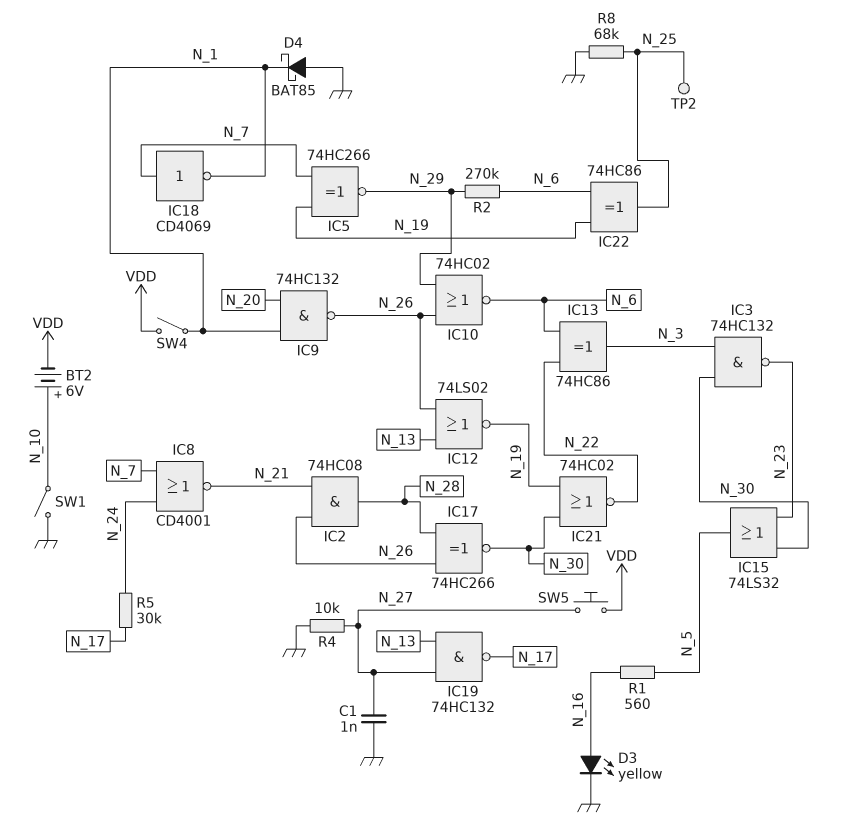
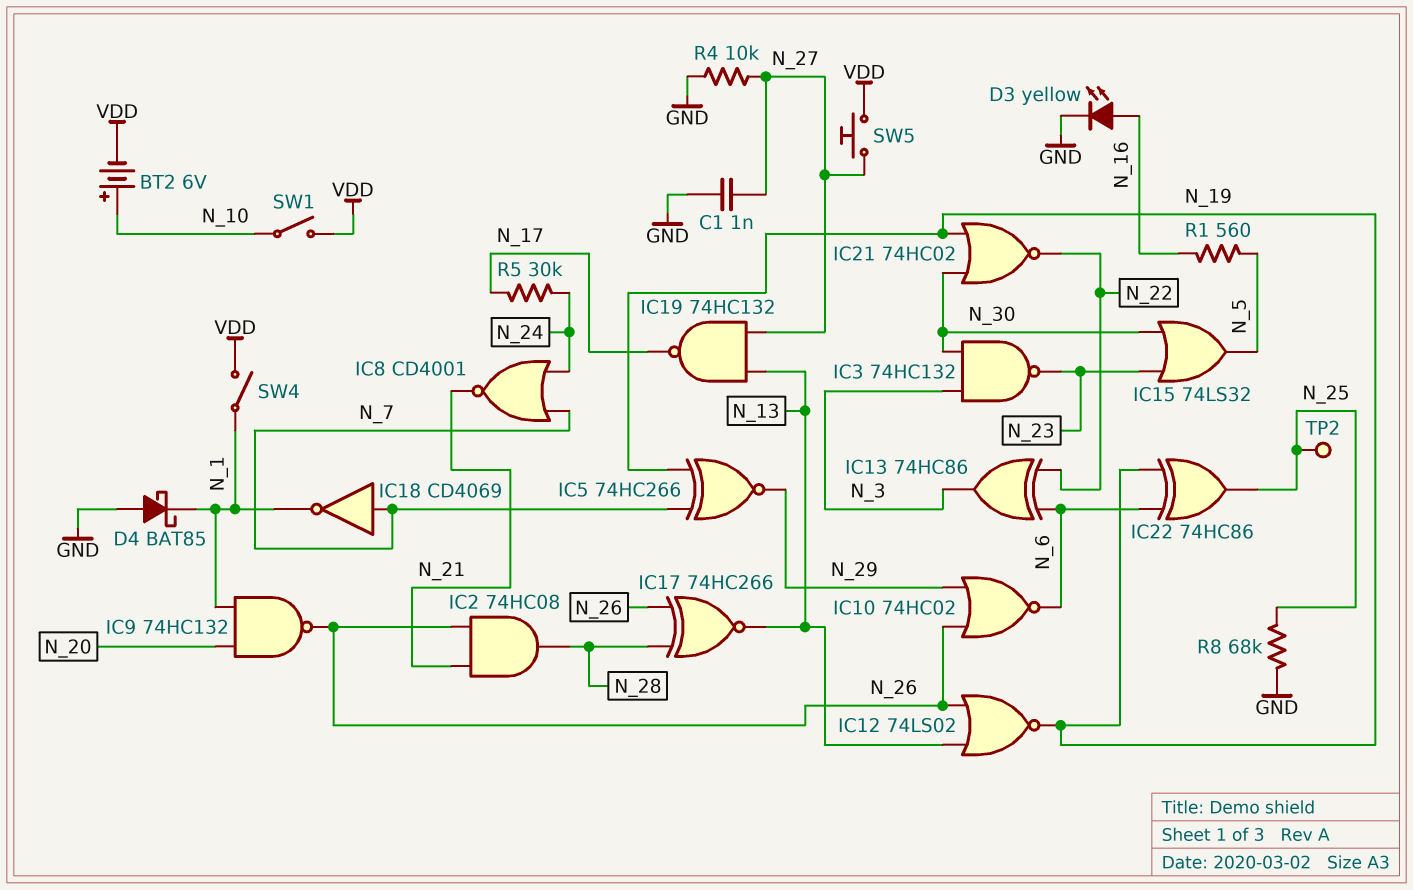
IC17: XNOR 74HC266 (in N_26, in N_28, out N_30) -> XNOR 74HC266 (in N_26, in N_28, out N_13)
R2: 270k (N_6, N_29) -> none
SW1: switch (GND, N_10) -> switch (N_10, VDD)

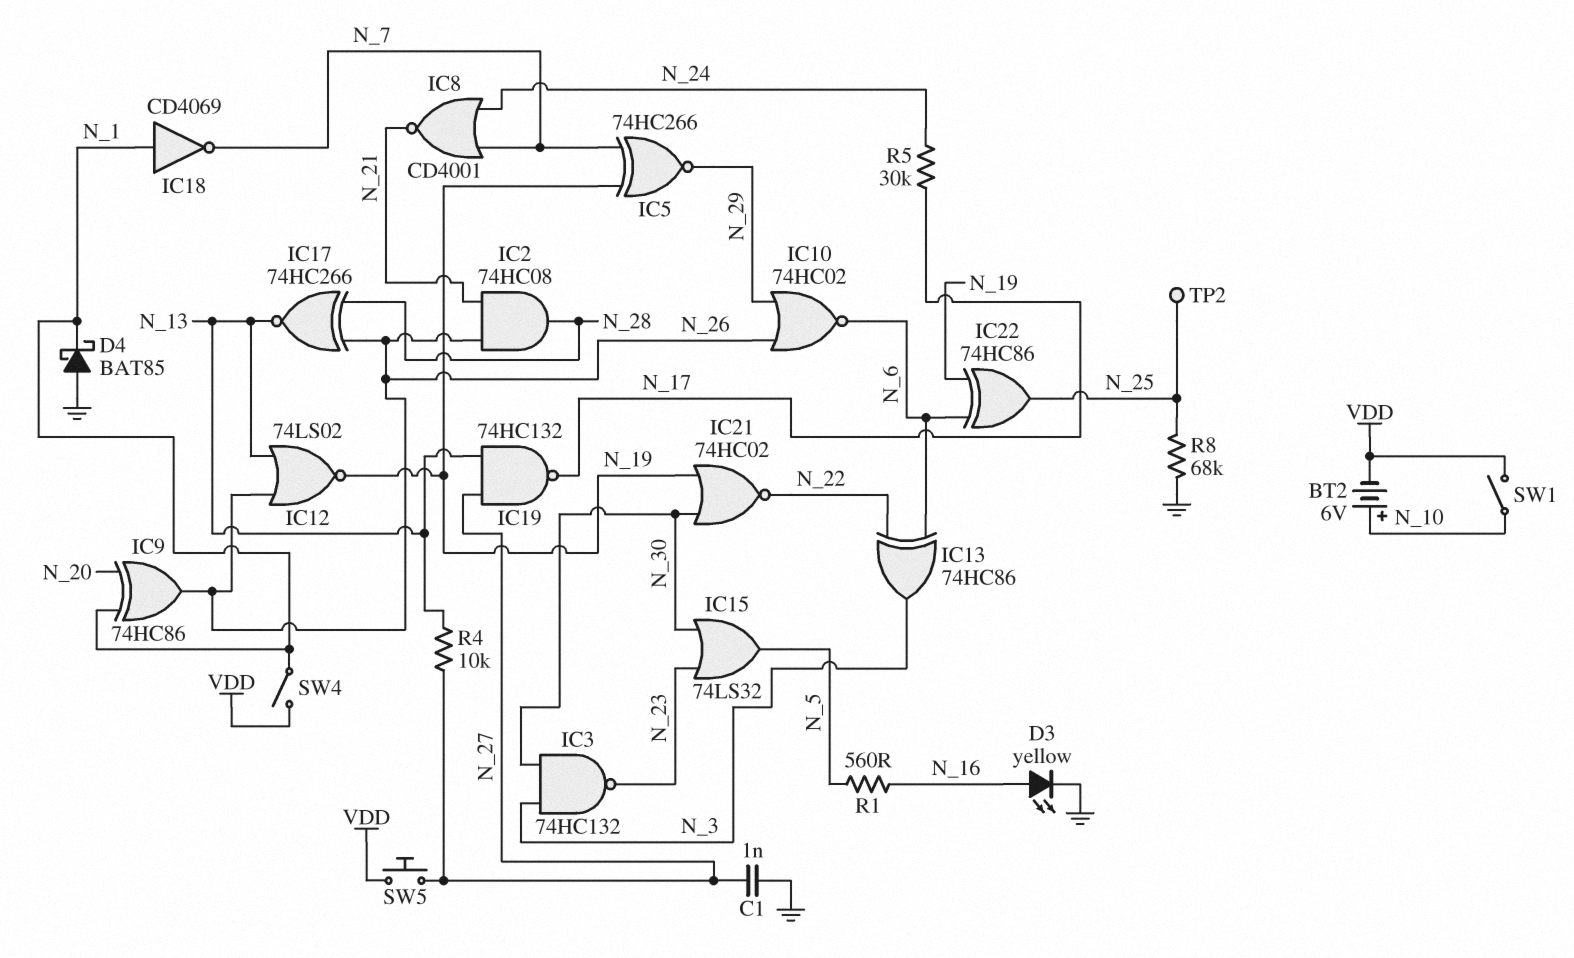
IC9: NAND 74HC132 (in N_1, in N_20, out N_26) -> XOR 74HC86 (in N_1, in N_20, out N_26)
IC18: NOT CD4069 (in N_7, out N_1) -> NOT CD4069 (in N_1, out N_7)
R4: 10k (GND, N_27) -> 10k (N_13, N_27)

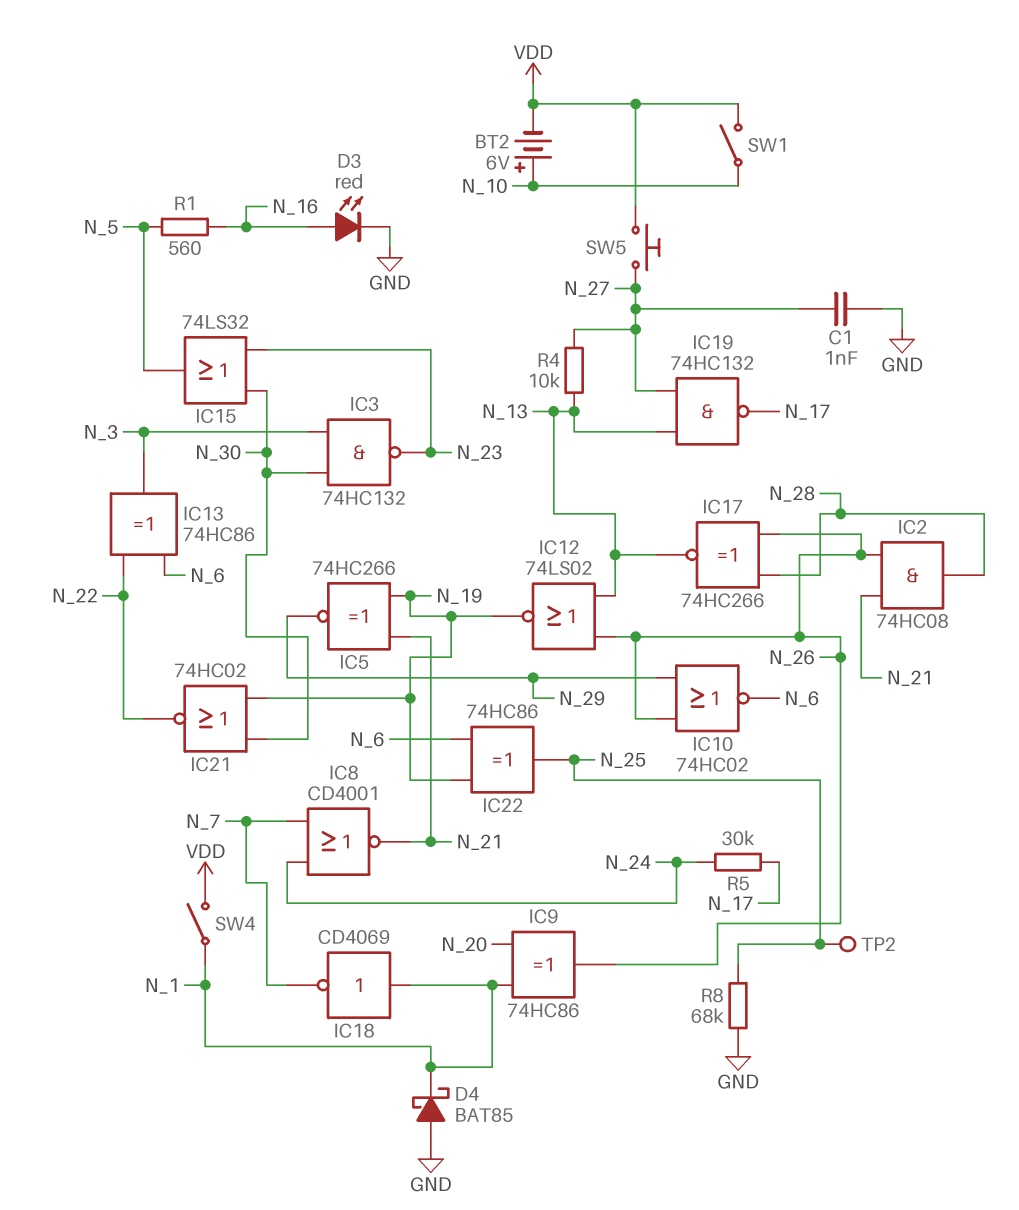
D3: LED yellow (A N_16, K GND) -> LED red (A N_16, K GND)
IC5: XNOR 74HC266 (in N_7, in N_19, out N_29) -> XNOR 74HC266 (in N_19, in N_21, out N_29)

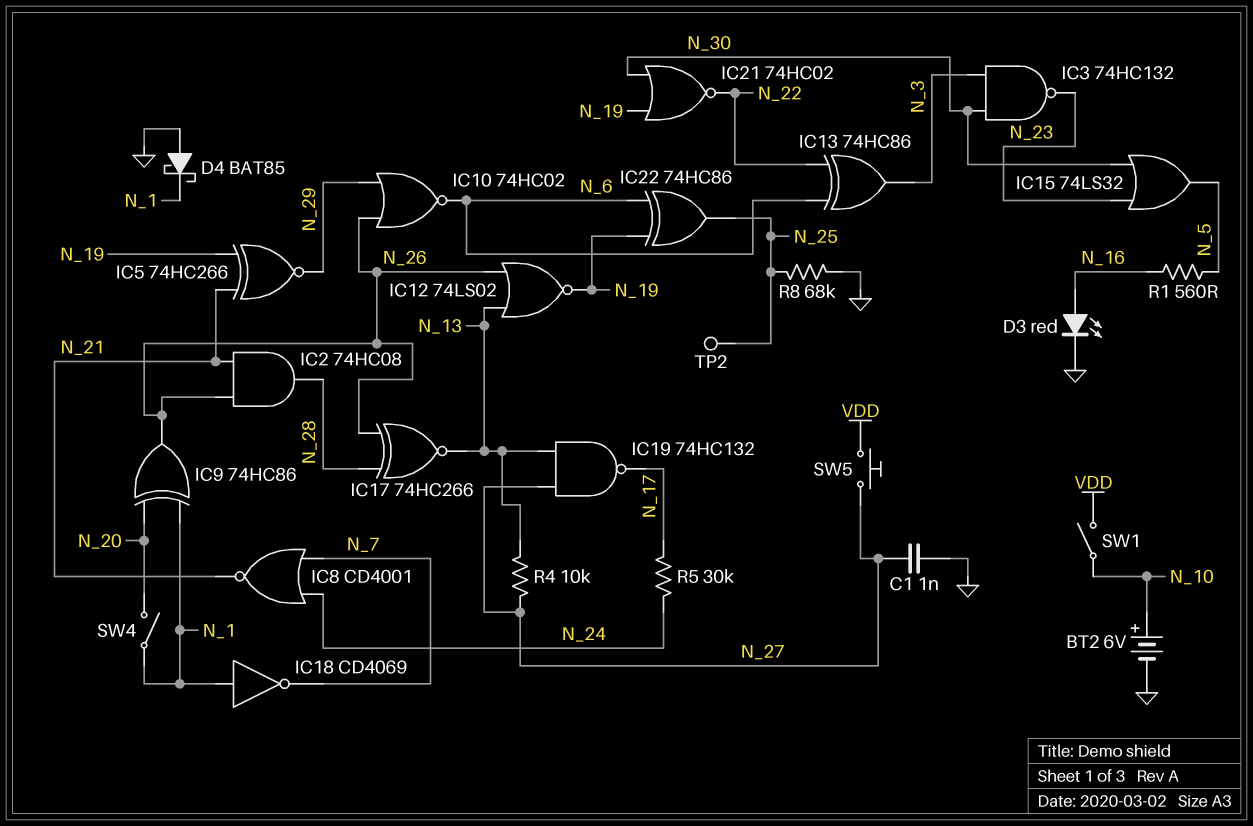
BT2: 6V (plus N_10, minus VDD) -> 6V (plus N_10, minus GND)
SW4: switch (N_1, VDD) -> switch (N_1, N_20)

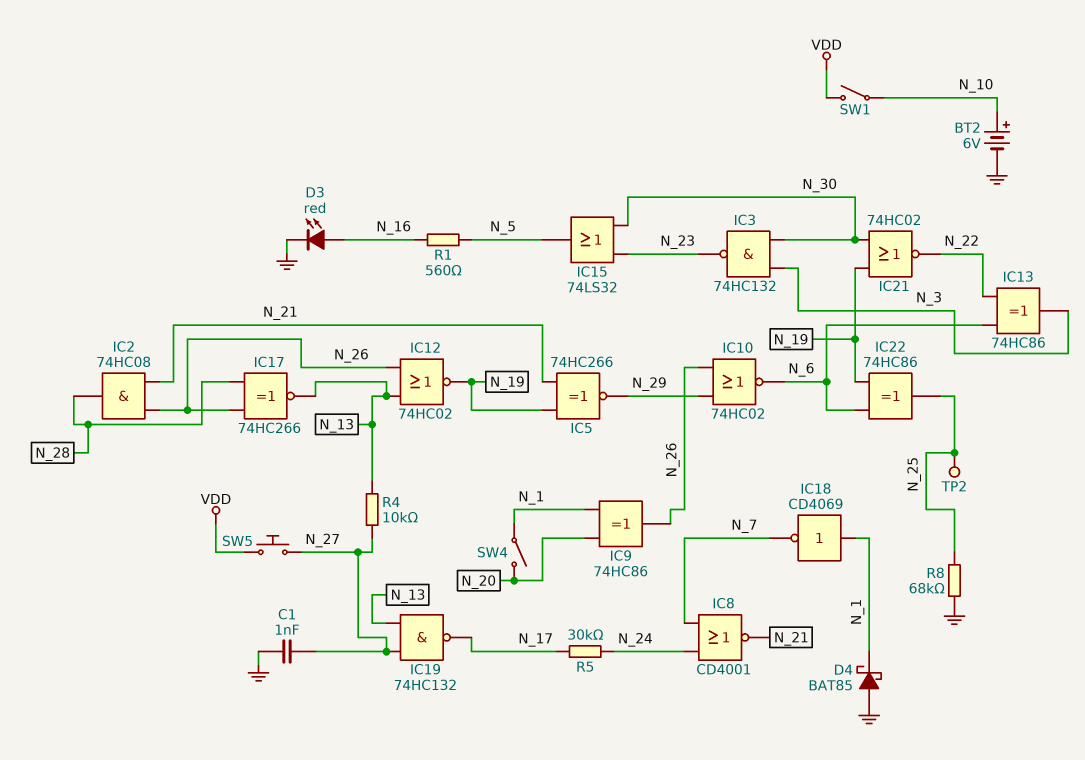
IC12: NOR 74LS02 (in N_13, in N_26, out N_19) -> NOR 74HC02 (in N_13, in N_26, out N_19)

